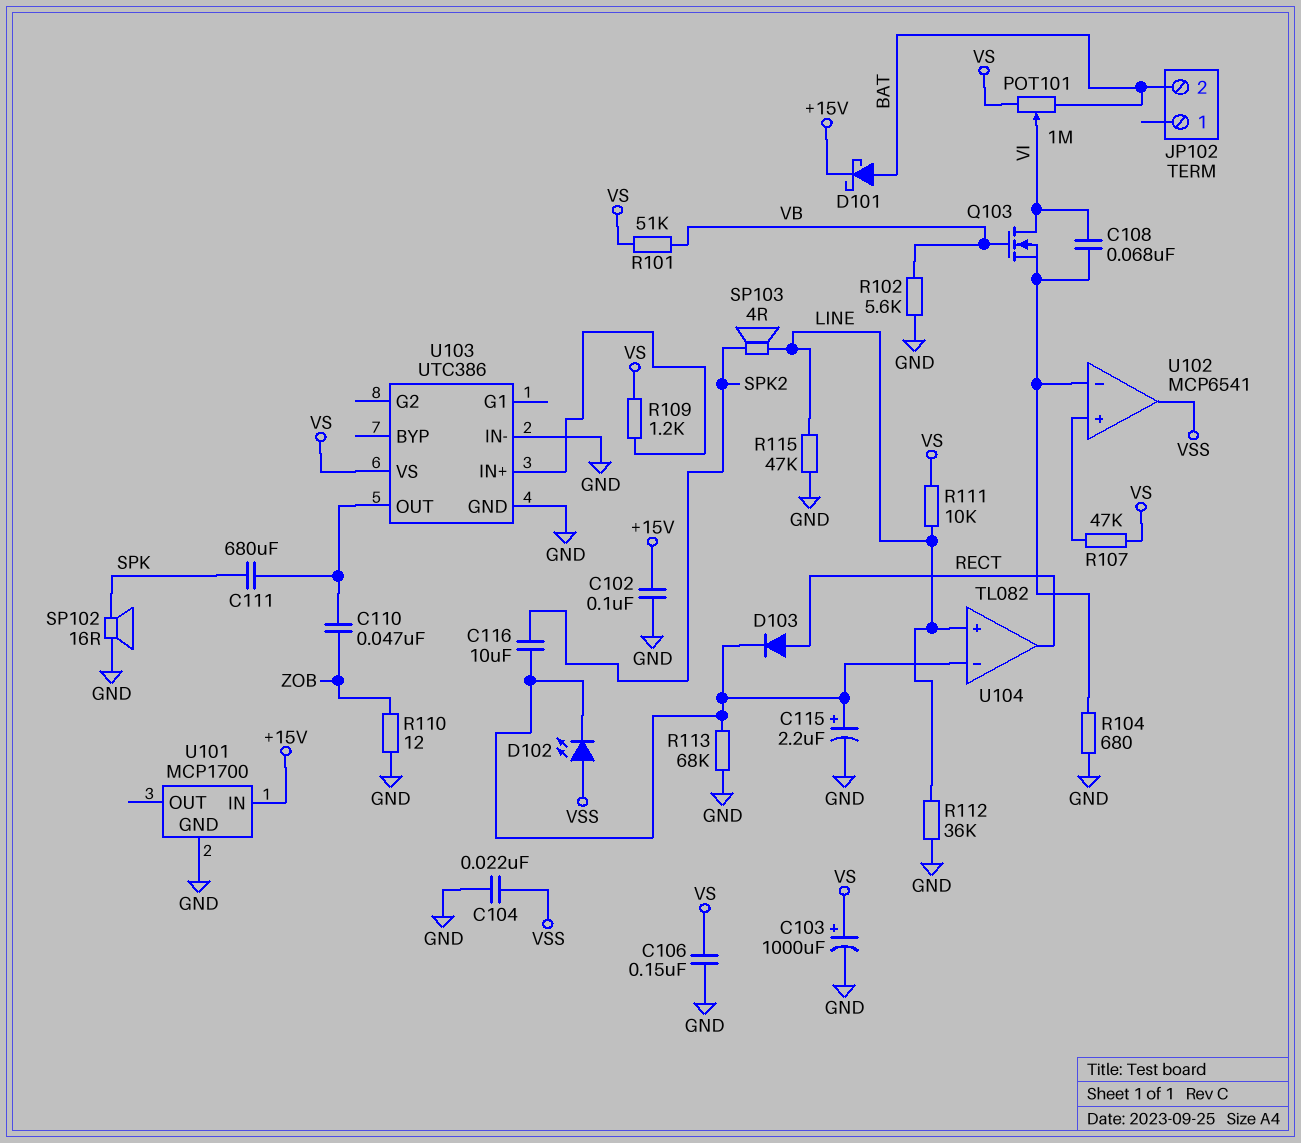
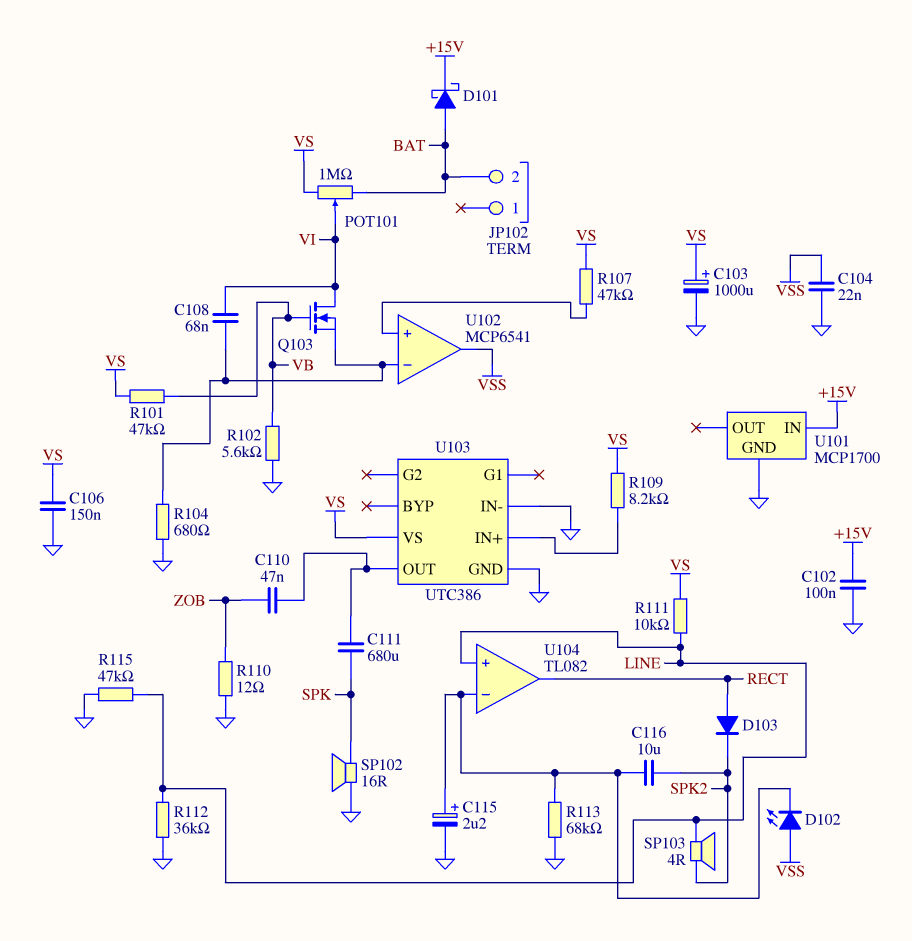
D103: diode (A RECT, K U104/in-) -> diode (A RECT, K SPK2)
R101: 51k (VB, VS) -> 47k (VB, VS)
R109: 1.2k (U103/IN+, VS) -> 8.2k (U103/IN+, VS)

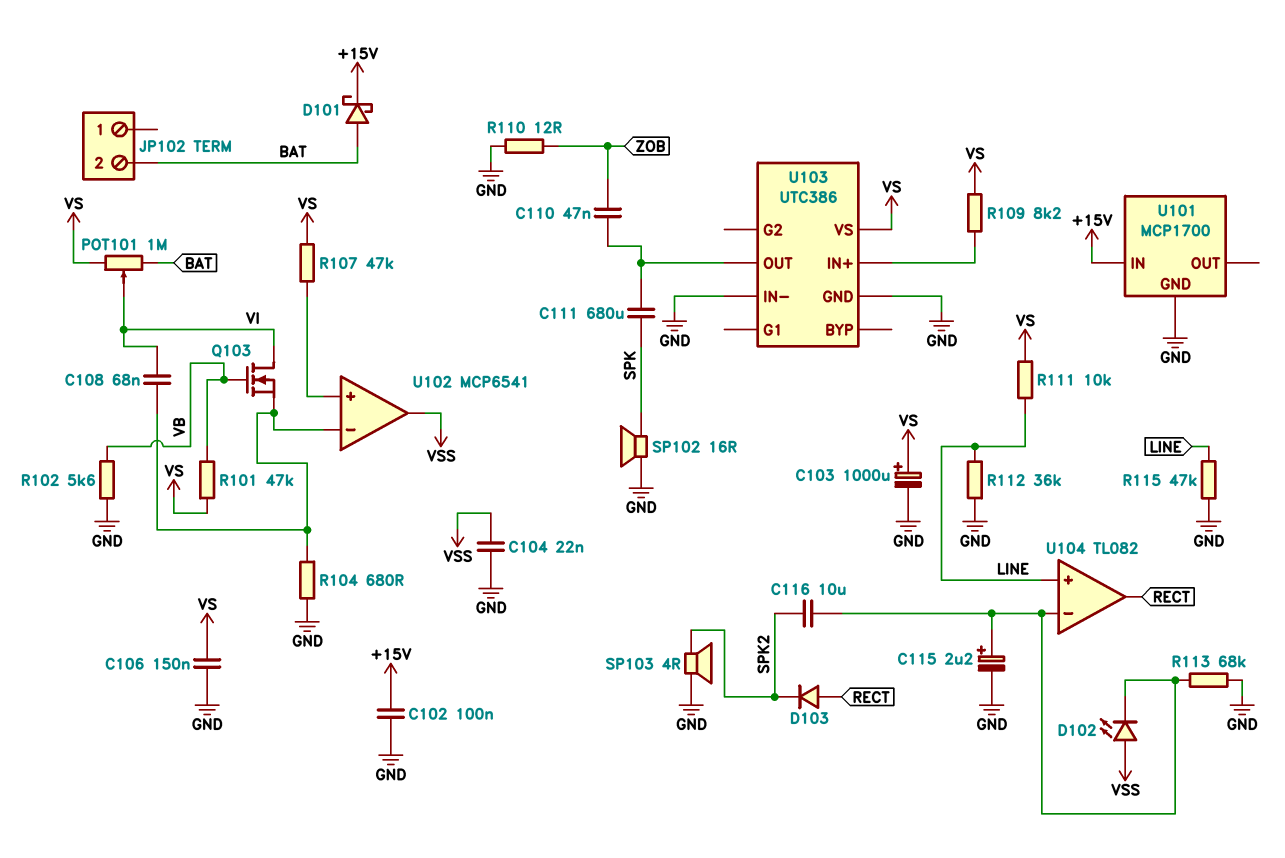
SP103: speaker 4R (LINE, SPK2) -> speaker 4R (GND, SPK2)

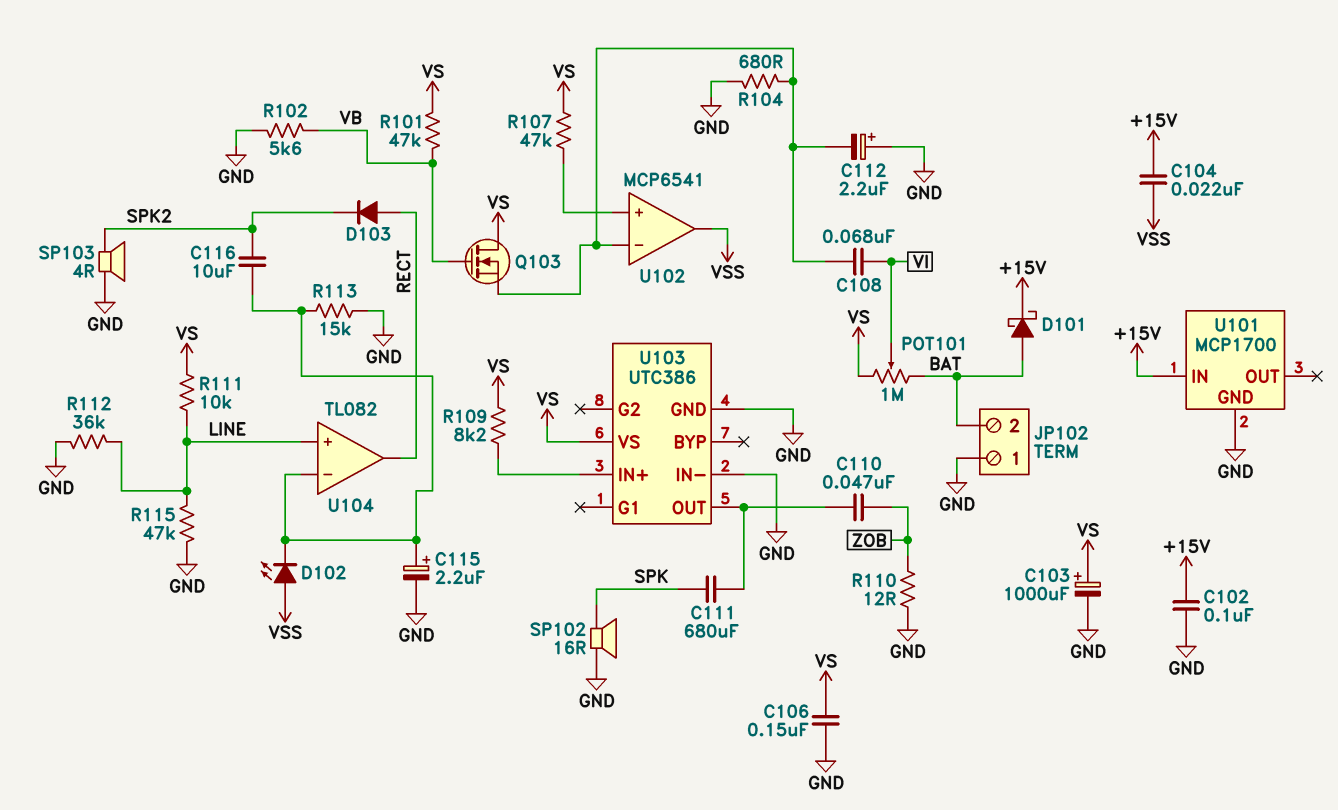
C104: 22nF (GND, VSS) -> 22nF (+15V, VSS)
C112: none -> 2.2uF (plus GND, minus U102/in-)
JP102 pin 1: none -> GND
Q103: NMOS (G VB, D VI, S U102/in-) -> NMOS (G VB, D VS, S U102/in-)
R113: 68k (GND, U104/in-) -> 15k (GND, U104/in-)

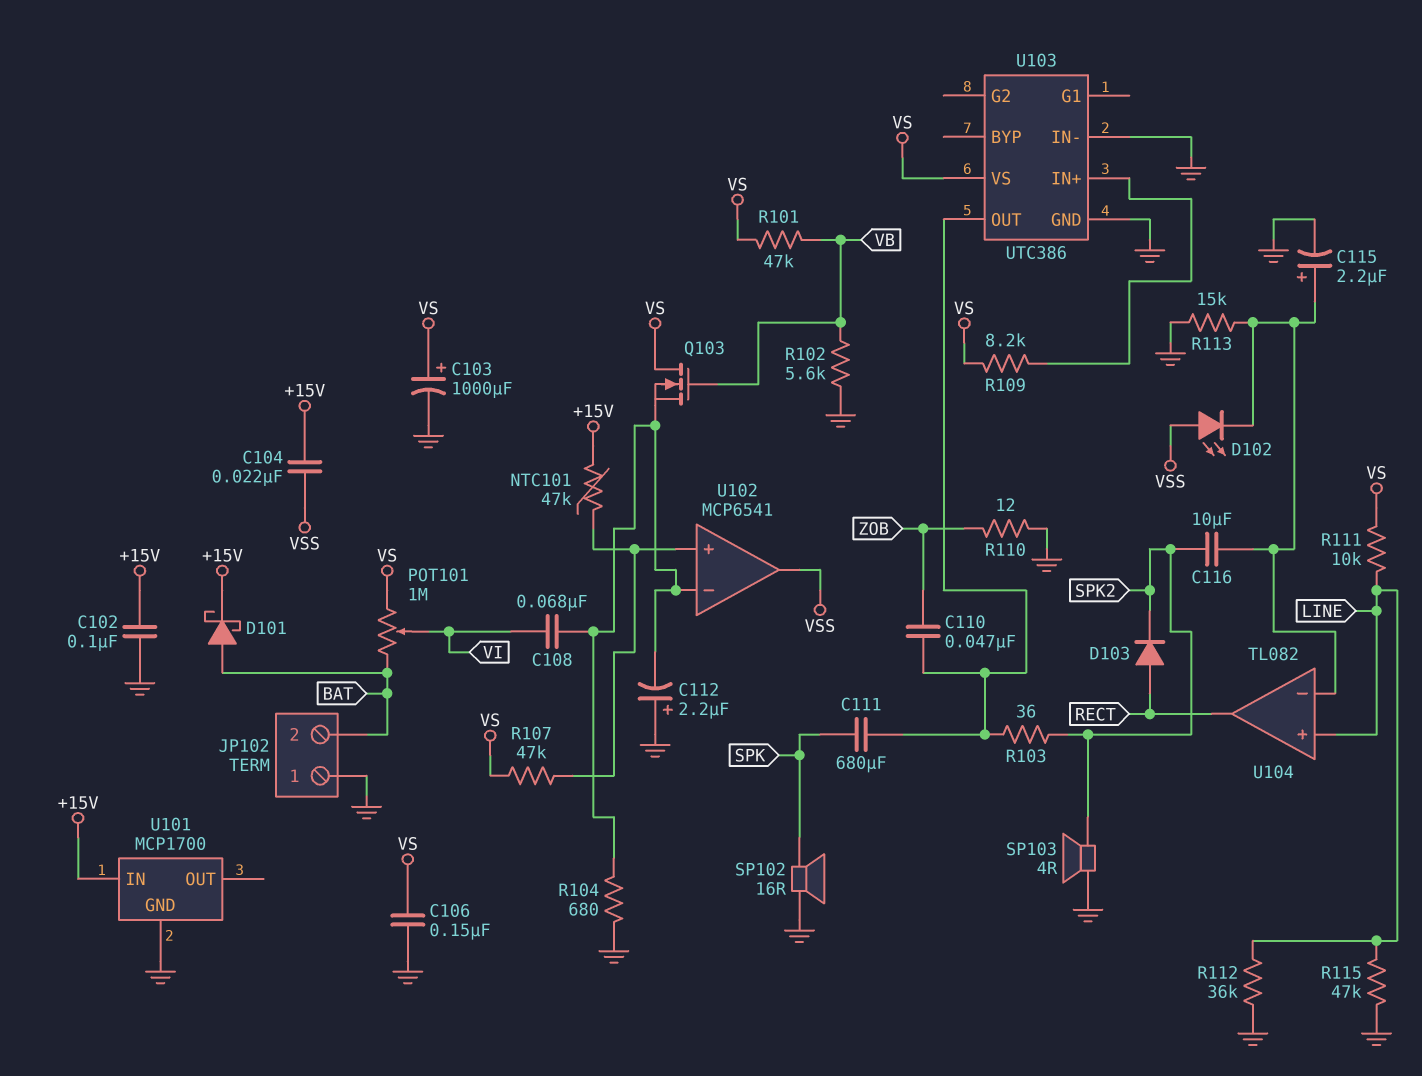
NTC101: none -> 47k (+15V, U102/in+)
R103: none -> 36 (SPK2, U103/OUT)

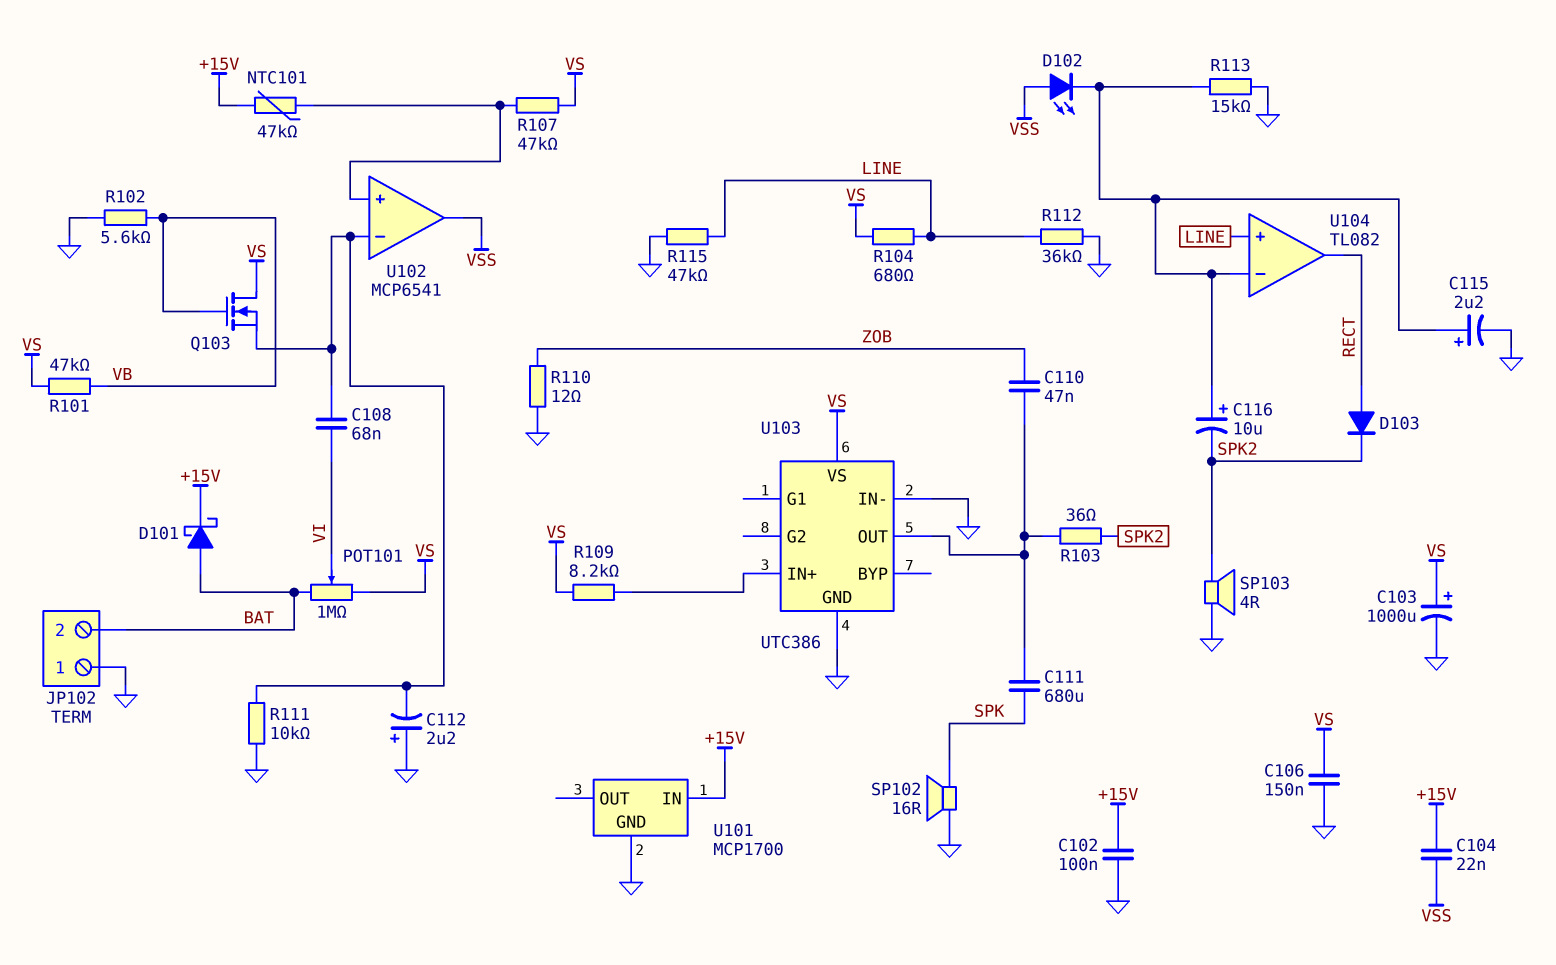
C116: 10uF (SPK2, U104/in-) -> 10uF (plus U104/in-, minus SPK2)
R104: 680 (GND, U102/in-) -> 680 (LINE, VS)
R111: 10k (LINE, VS) -> 10k (GND, U102/in-)

